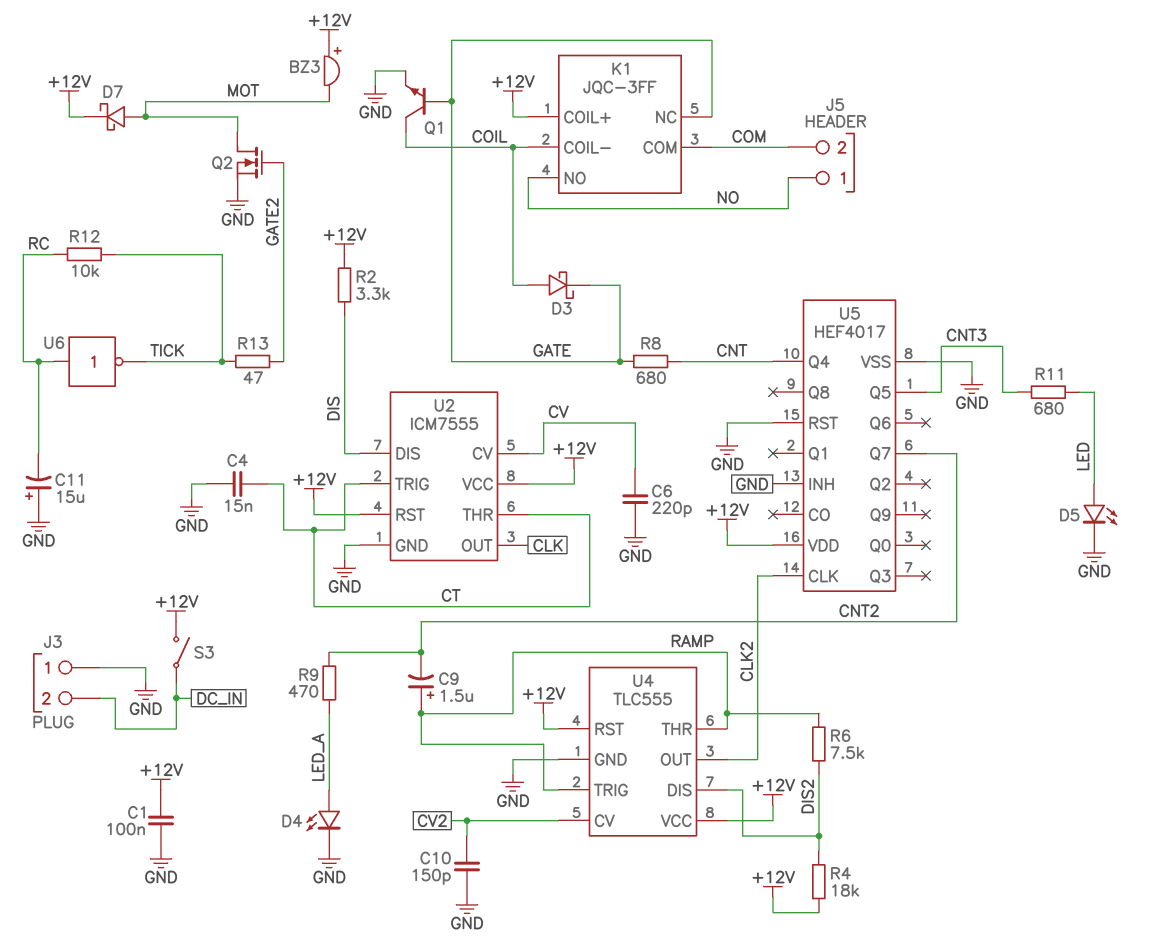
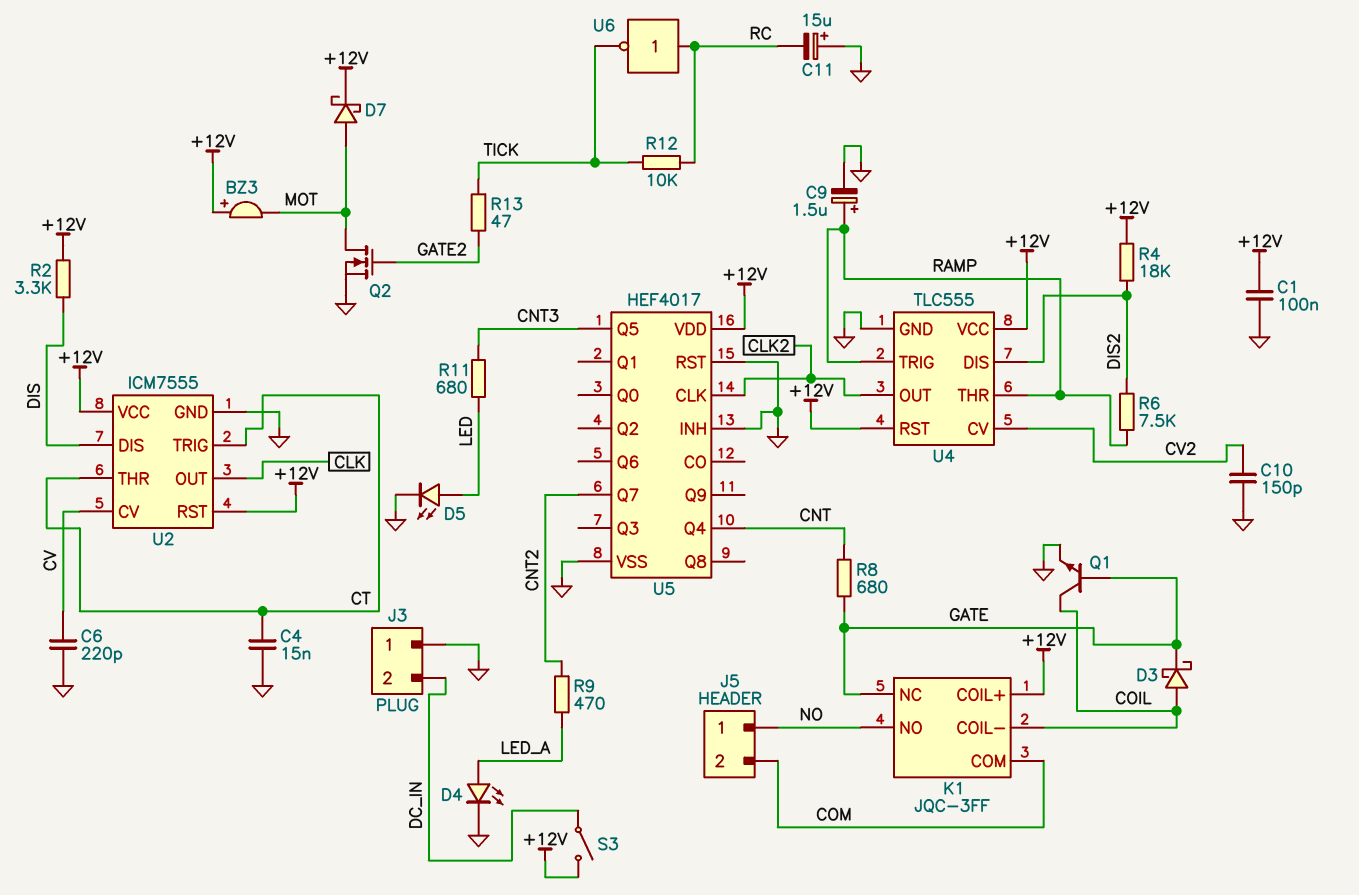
C9: 1.5uF (plus RAMP, minus CNT2) -> 1.5uF (plus RAMP, minus GND)

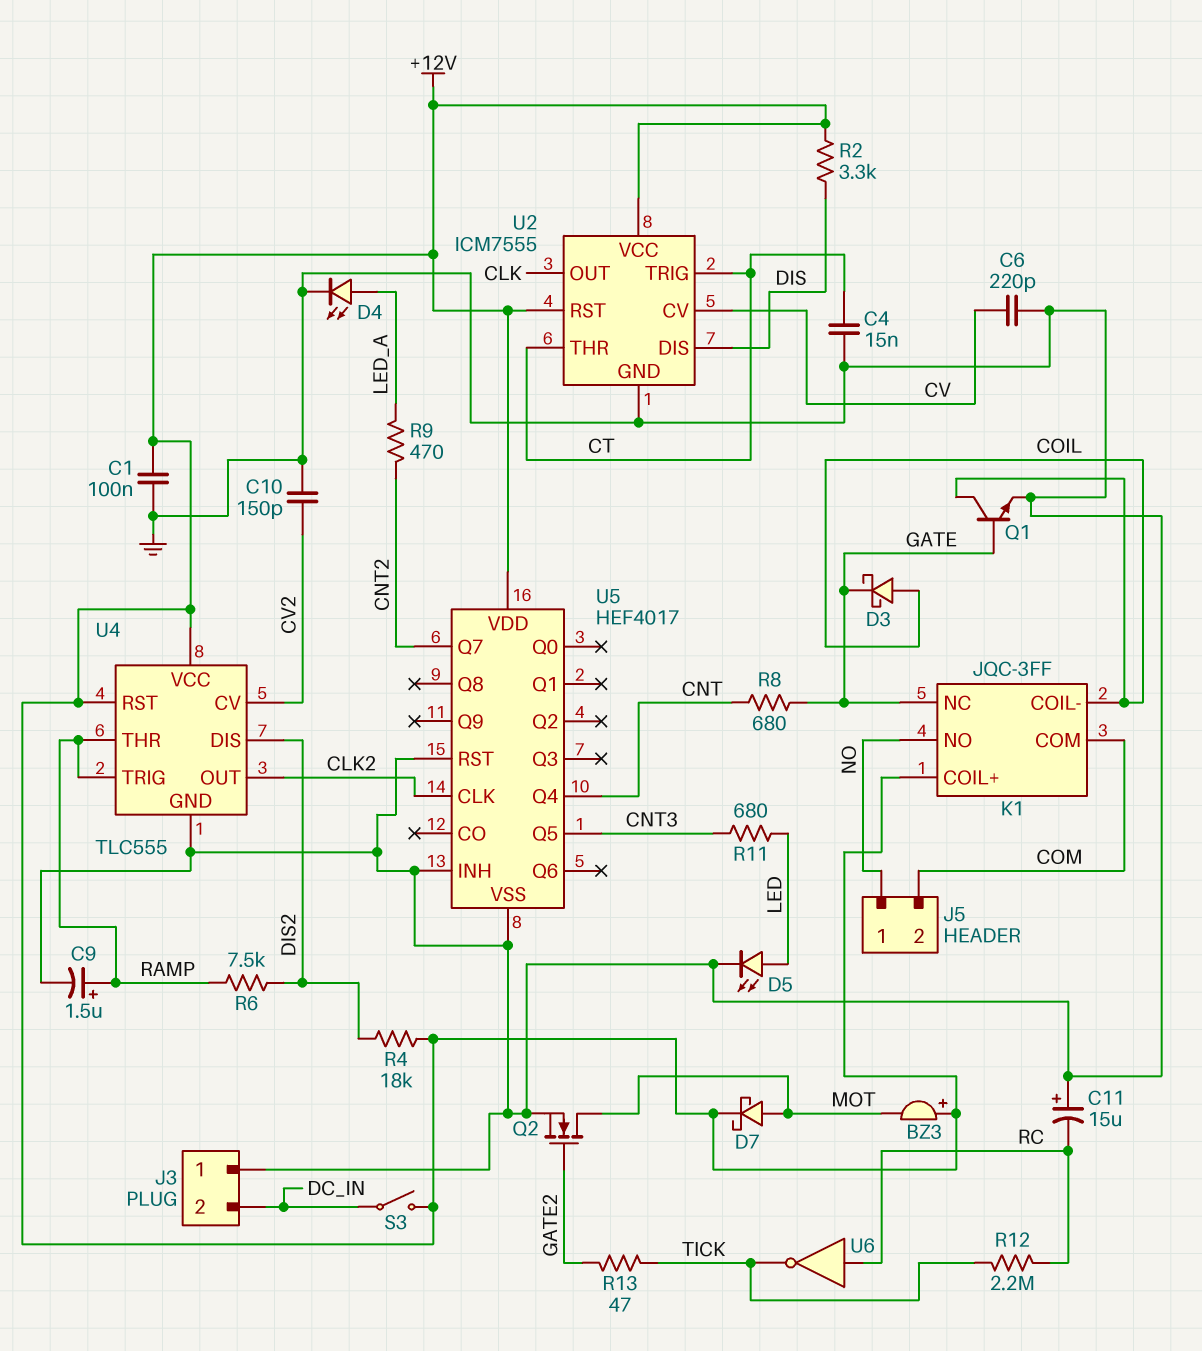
R12: 10k (RC, TICK) -> 2.2M (RC, TICK)

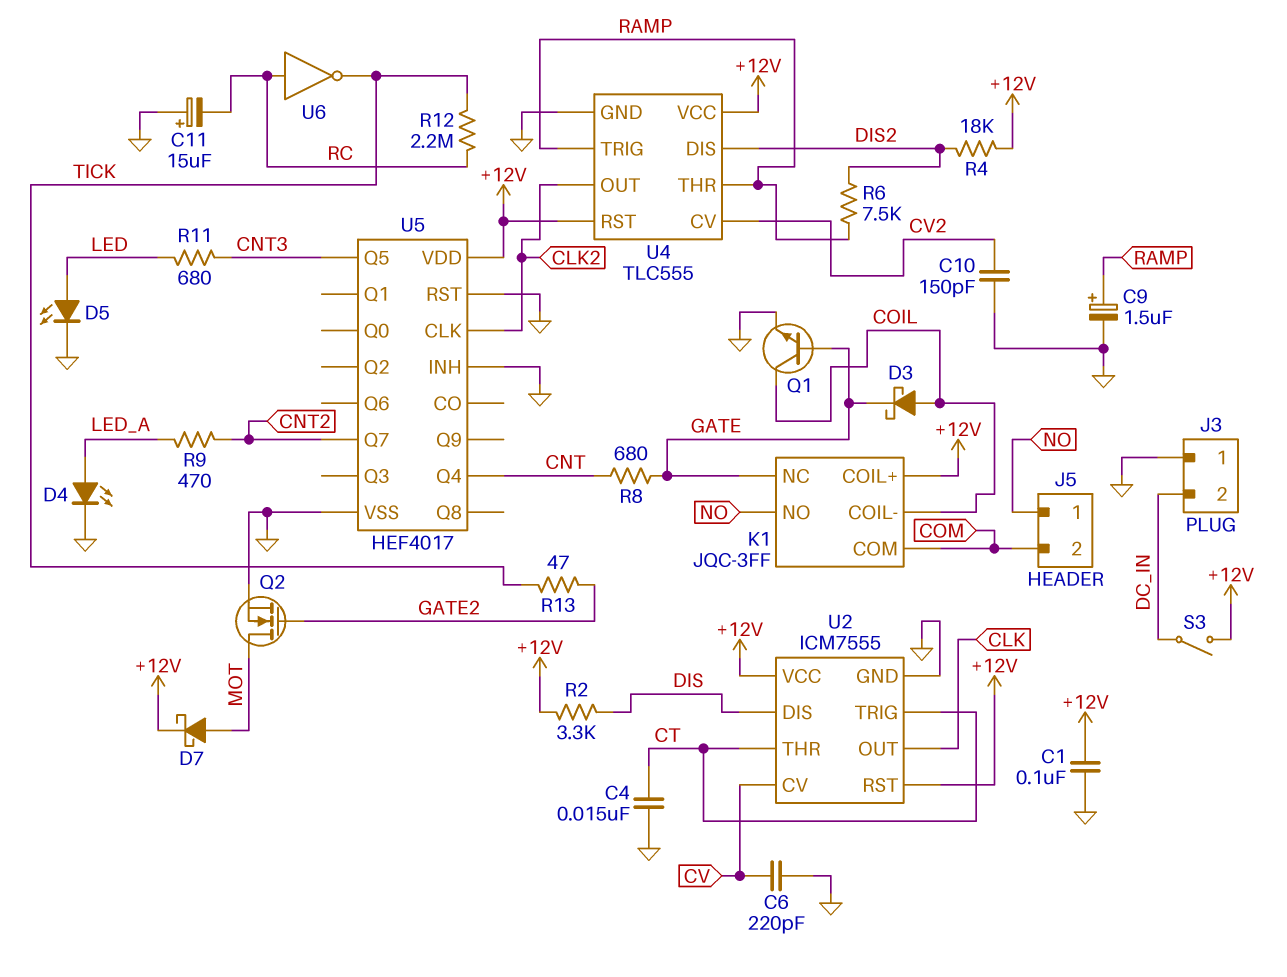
BZ3: buzzer (plus +12V, minus MOT) -> none

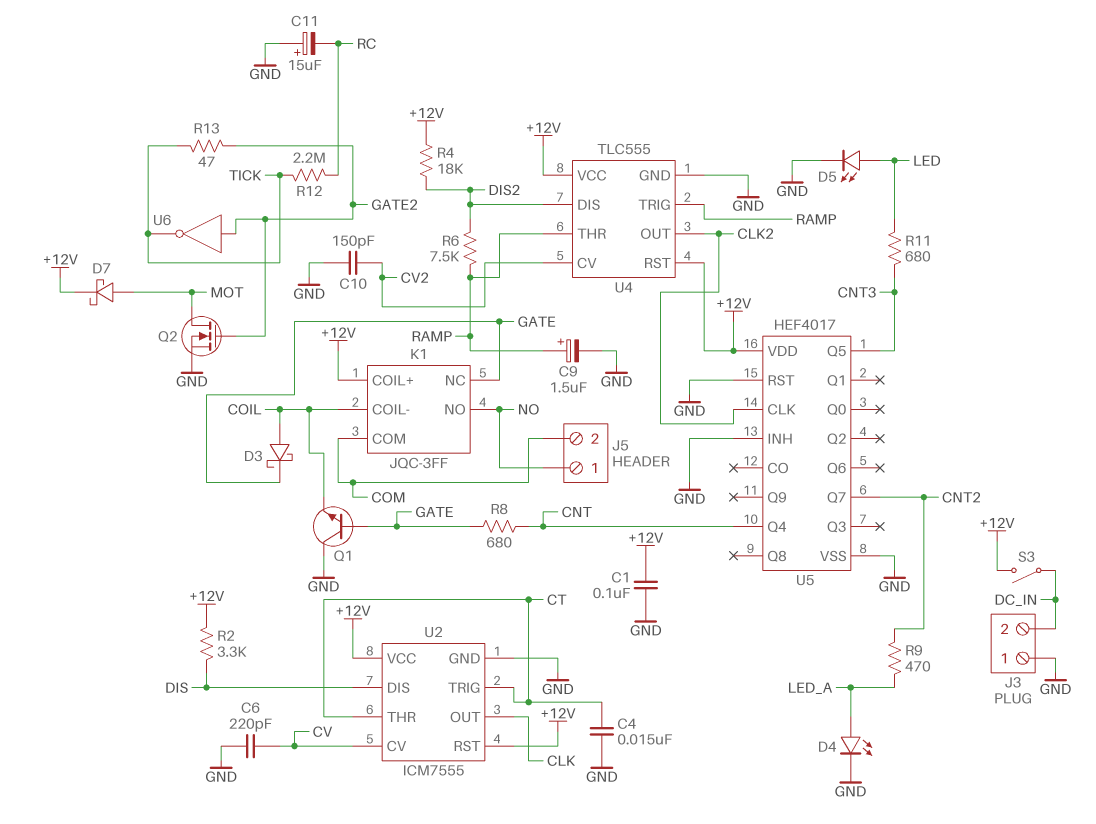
Q1: NPN (B GATE, C COIL, E GND) -> NPN (B GATE, C GND, E COIL)
U6: NOT (in RC, out TICK) -> NOT (in GATE2, out TICK)

